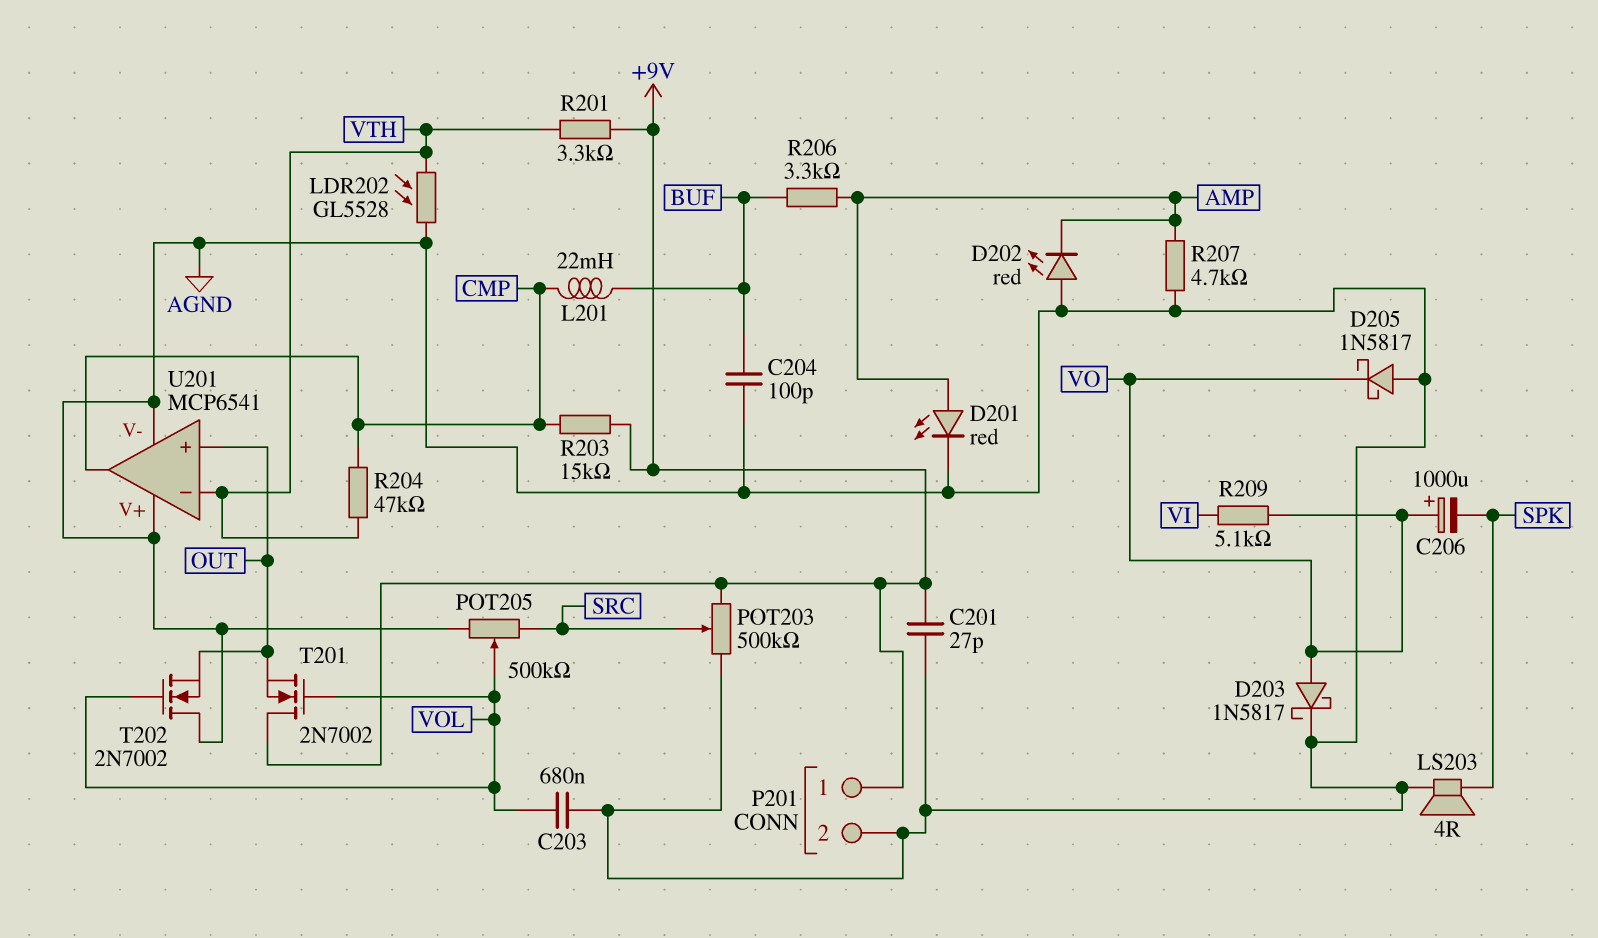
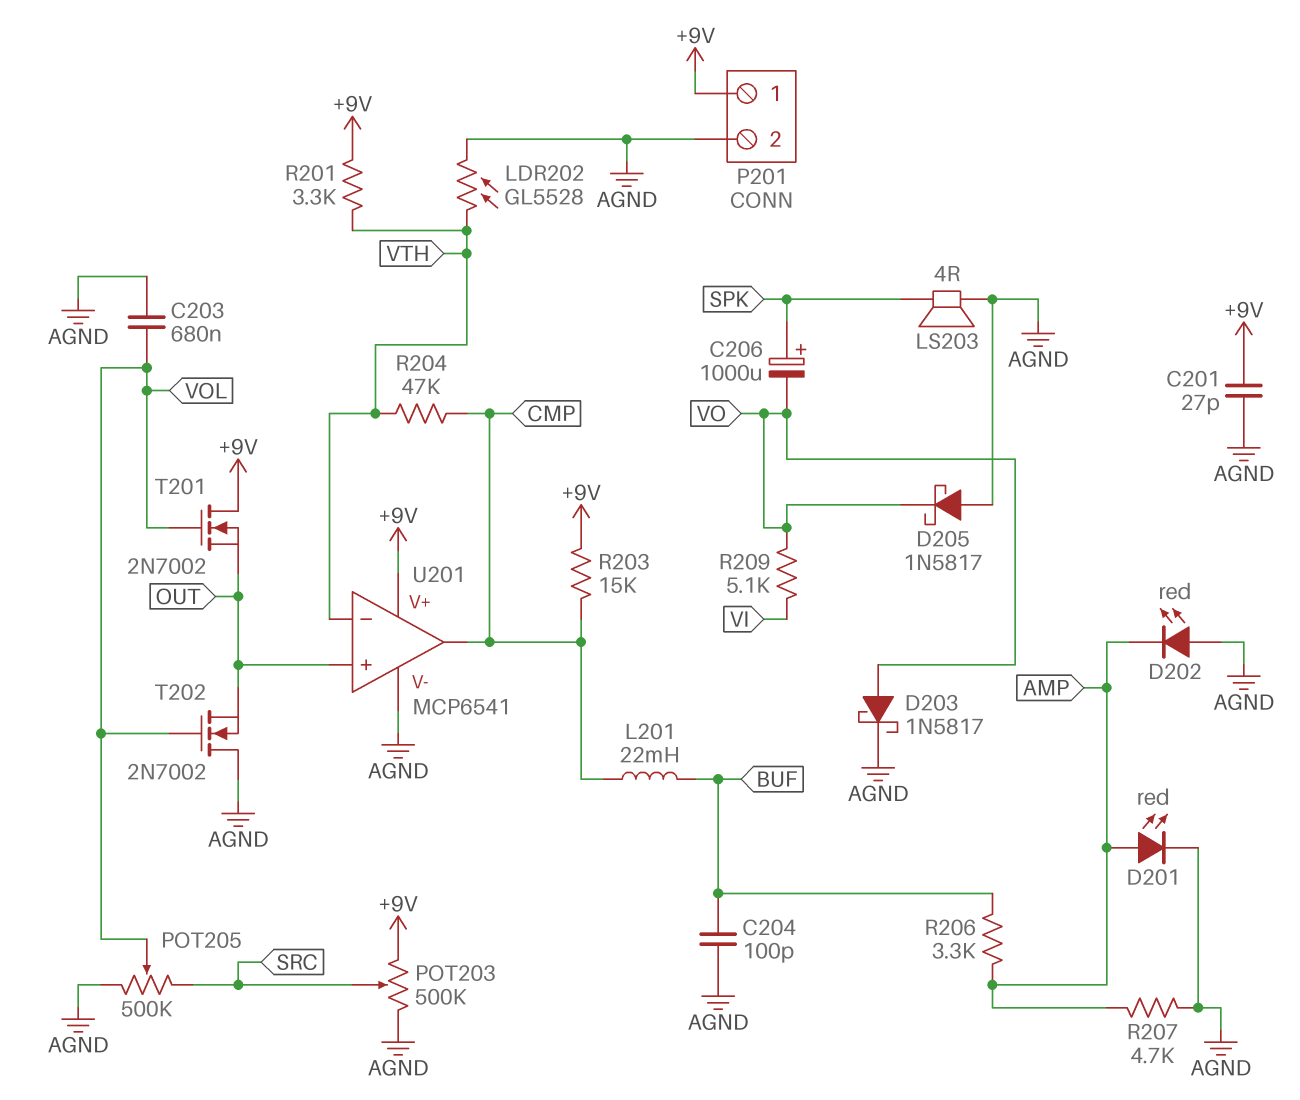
C206: 1000uF (plus VO, minus SPK) -> 1000uF (plus SPK, minus VO)
U201 pin V+: AGND -> +9V

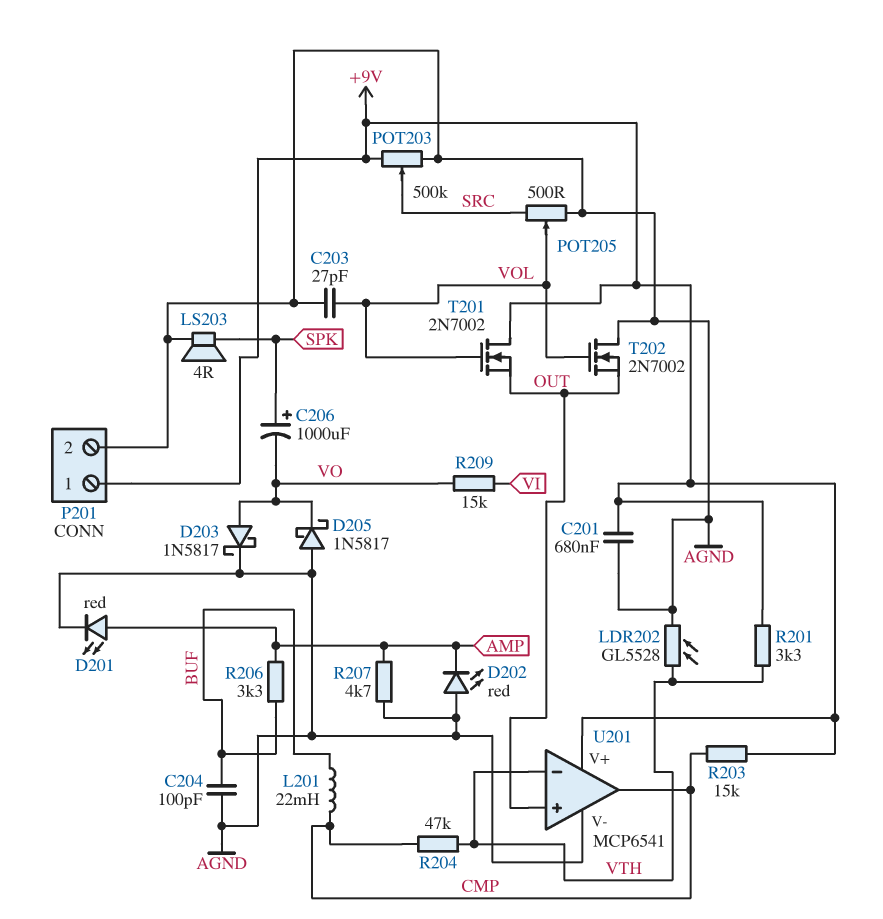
C201: 27pF (+9V, AGND) -> 680nF (+9V, AGND)
C203: 680nF (AGND, VOL) -> 27pF (AGND, VOL)
POT205: 500k (AGND, SRC, wiper VOL) -> 500 (AGND, SRC, wiper VOL)
R209: 5.1k (VI, VO) -> 15k (VI, VO)

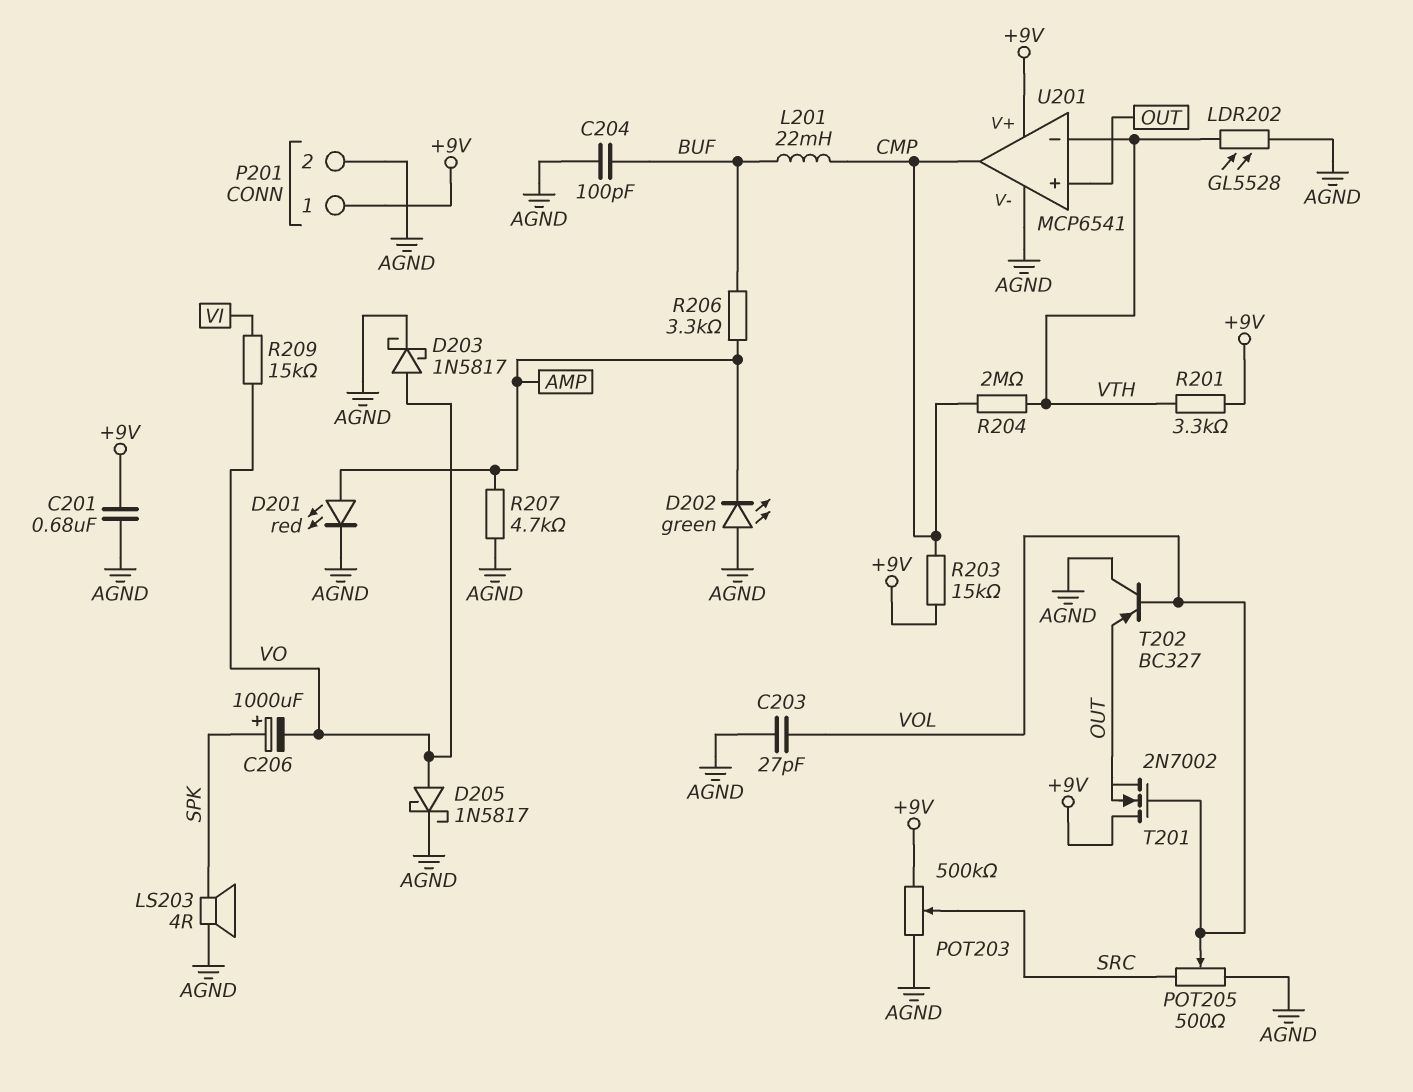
D202: LED red (A AGND, K AMP) -> LED green (A AGND, K AMP)
D205: schottky 1N5817 (A AGND, K VO) -> schottky 1N5817 (A VO, K AGND)
R204: 47k (CMP, VTH) -> 2M (CMP, VTH)
T202: NMOS 2N7002 (G VOL, D AGND, S OUT) -> PNP BC327 (B VOL, C AGND, E OUT)

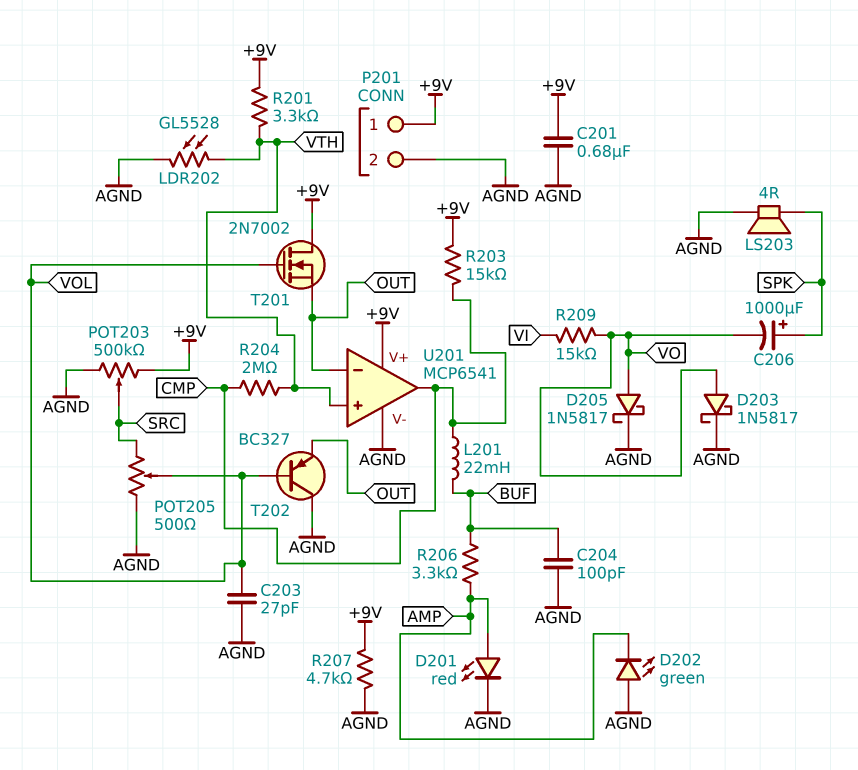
R207: 4.7k (AGND, AMP) -> 4.7k (+9V, AGND)
U201 pin in+: OUT -> VTH
U201 pin in-: VTH -> OUT

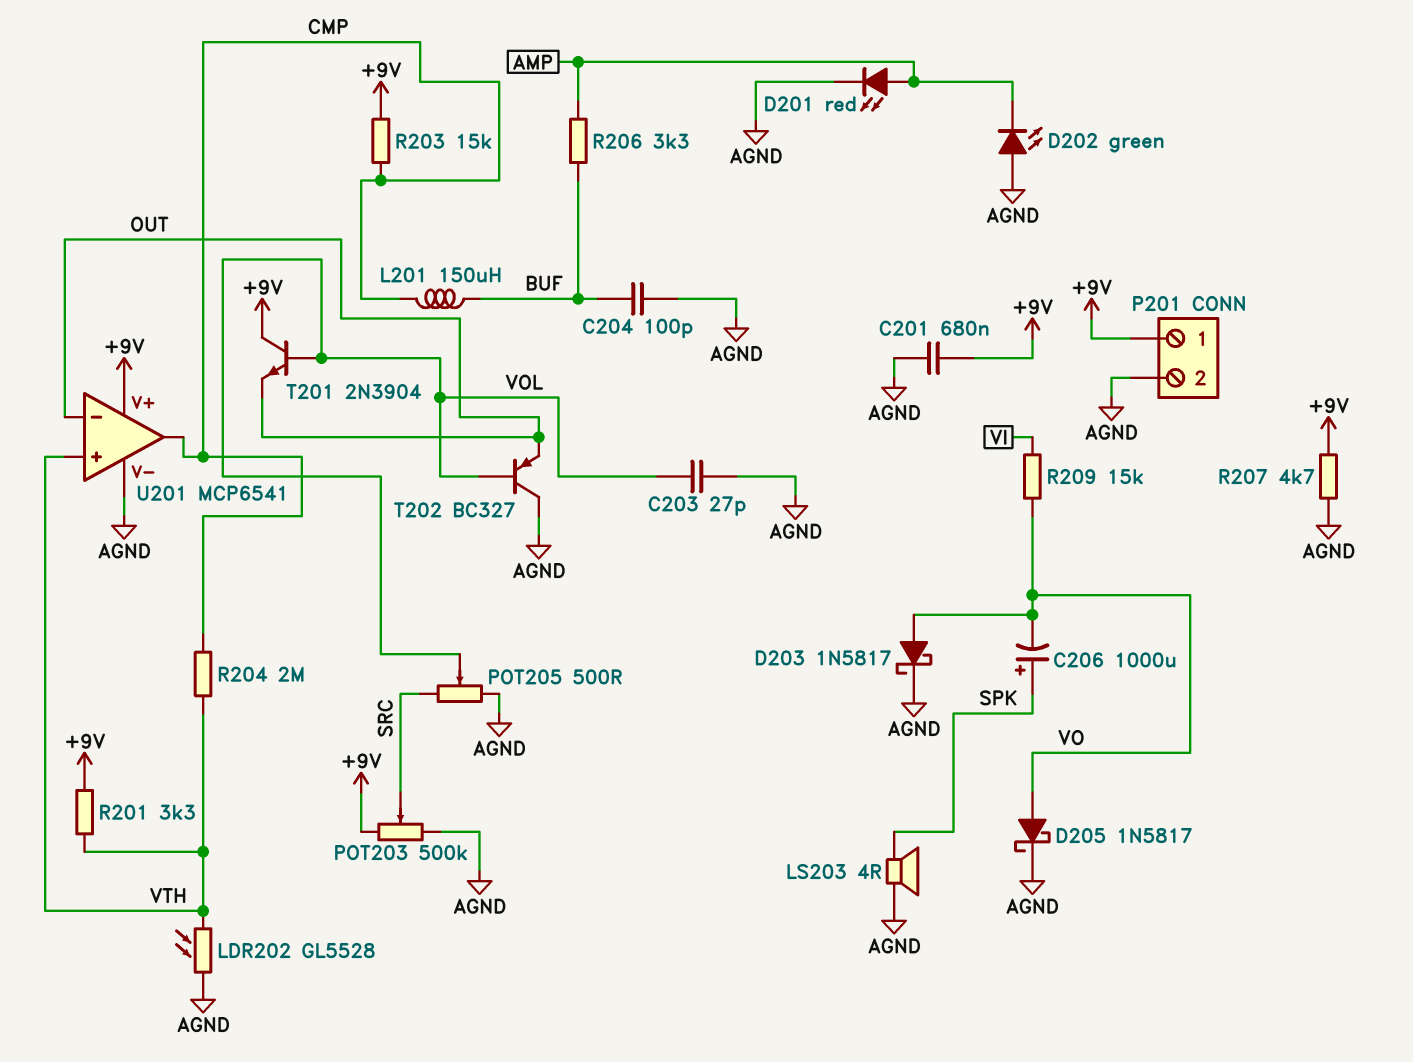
L201: 22mH (BUF, CMP) -> 150uH (BUF, CMP)
T201: NMOS 2N7002 (G VOL, D +9V, S OUT) -> NPN 2N3904 (B VOL, C +9V, E OUT)

